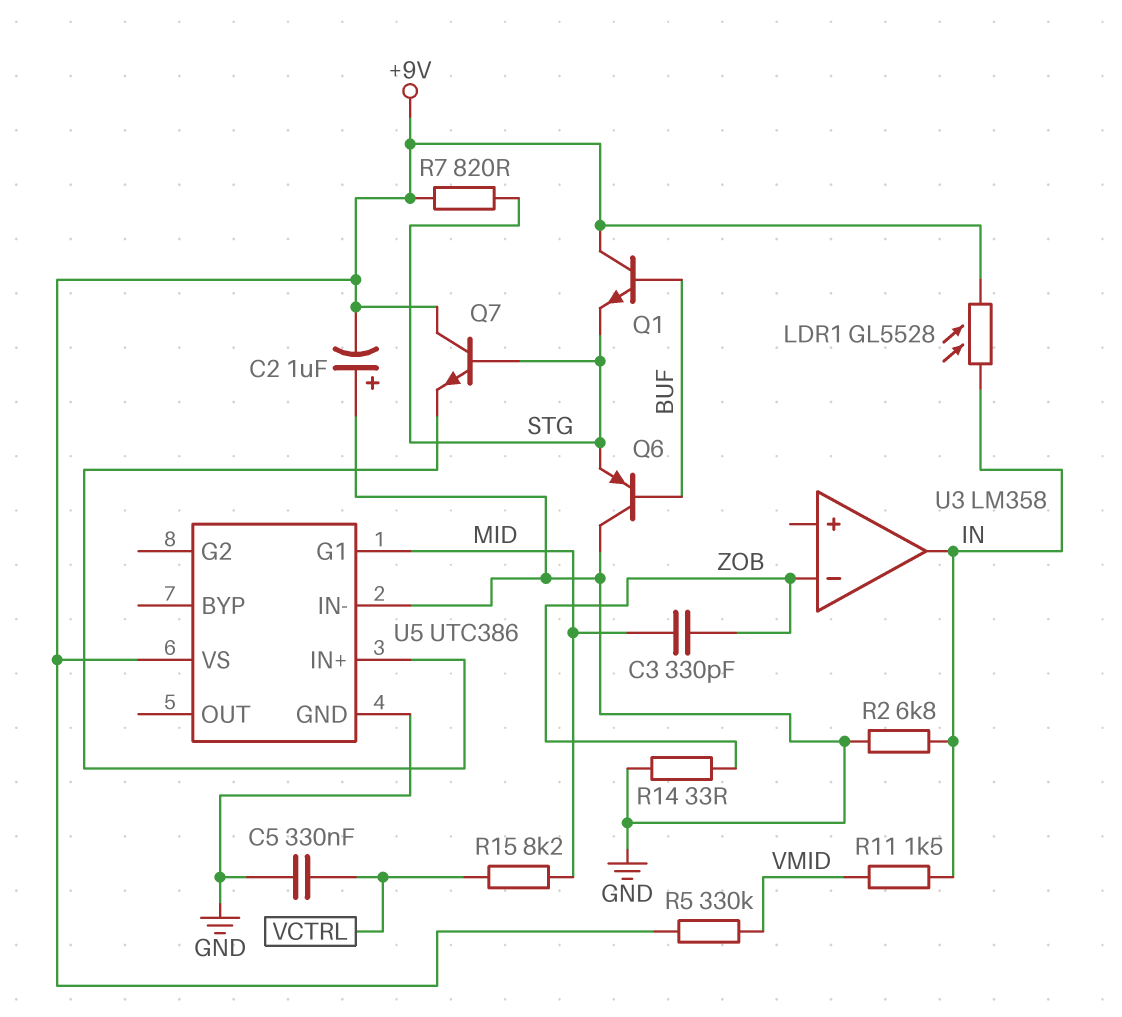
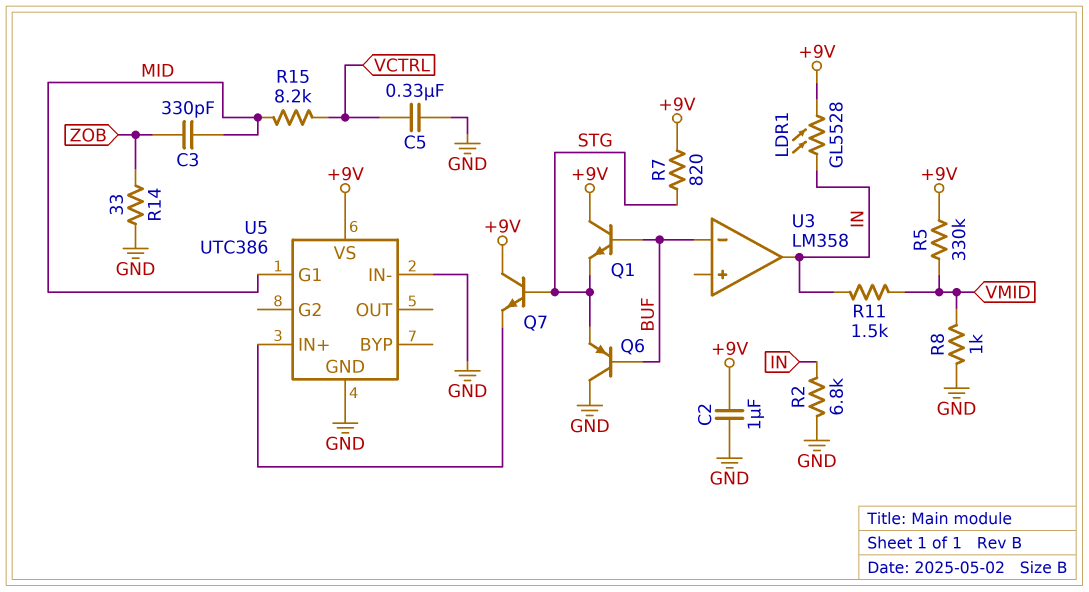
C2: 1uF (plus GND, minus +9V) -> 1uF (+9V, GND)
R8: none -> 1k (GND, VMID)
U3 pin in-: ZOB -> BUF

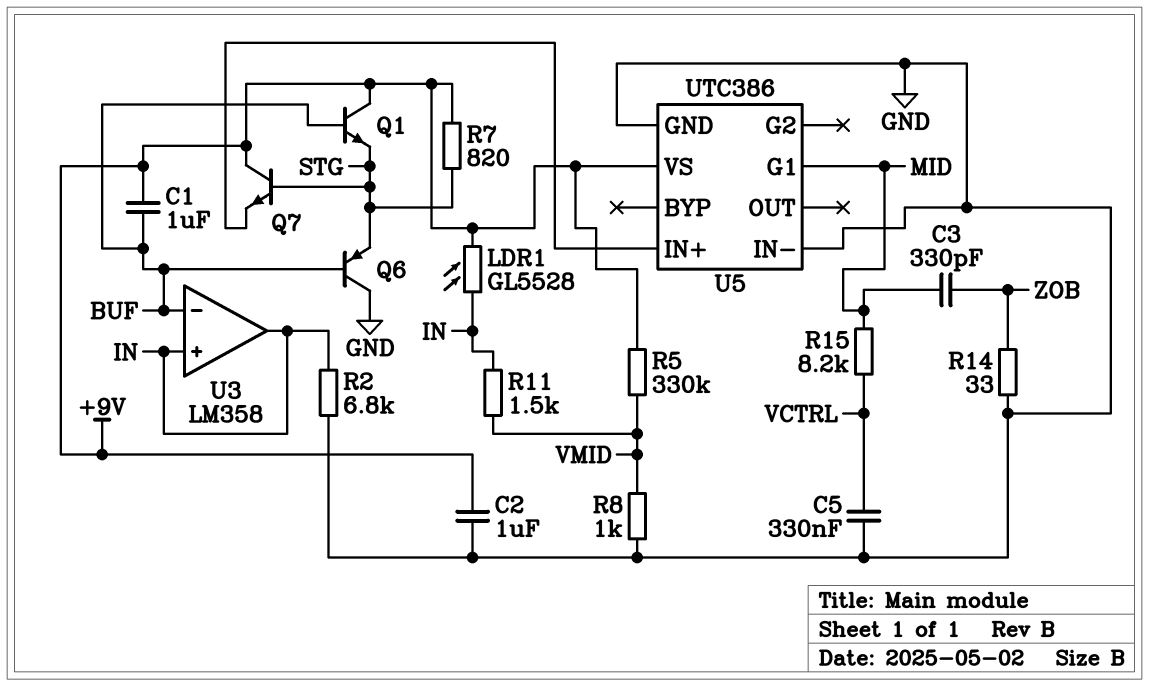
C1: none -> 1uF (+9V, BUF)
U3 pin in+: none -> IN

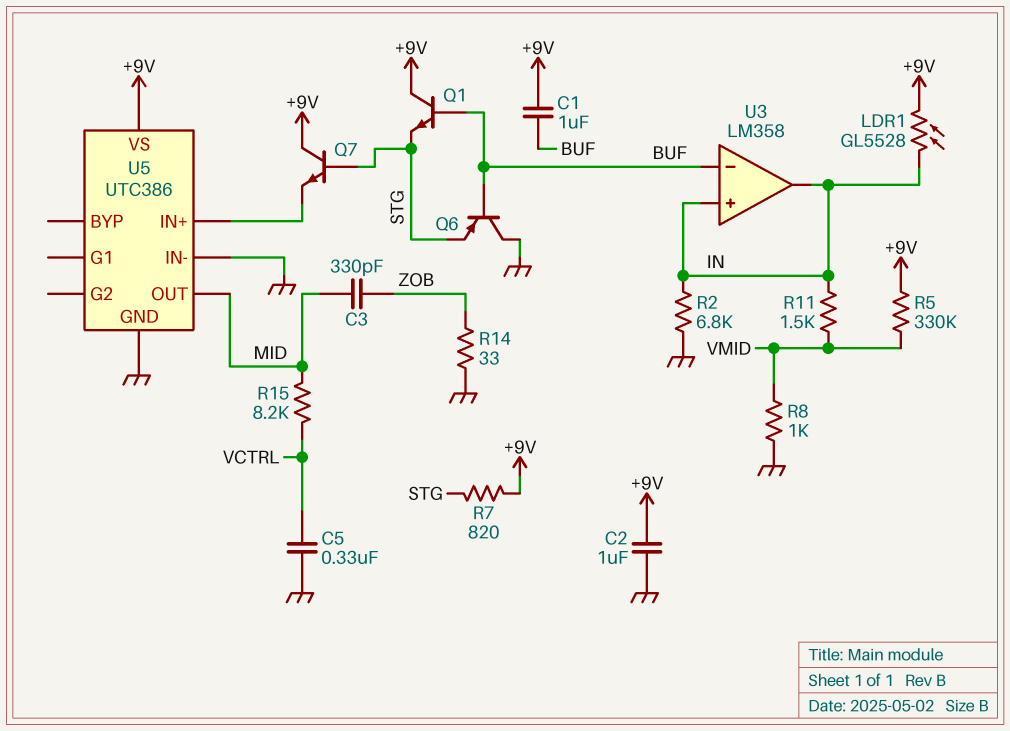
U5 pin G1: MID -> none
U5 pin OUT: none -> MID

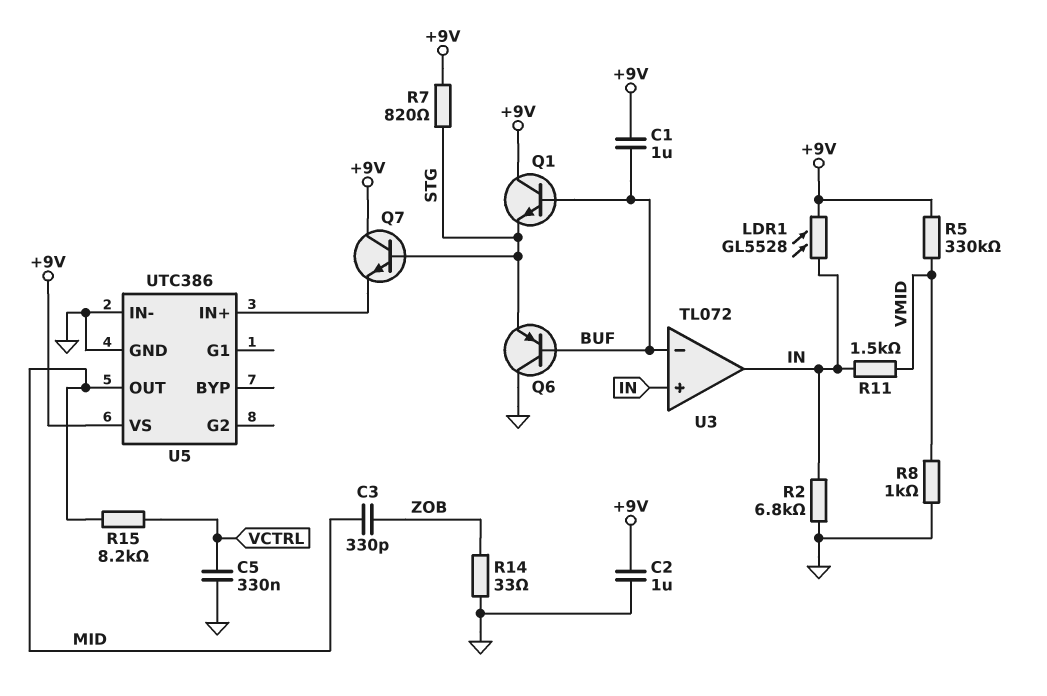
U3: LM358 -> TL072

